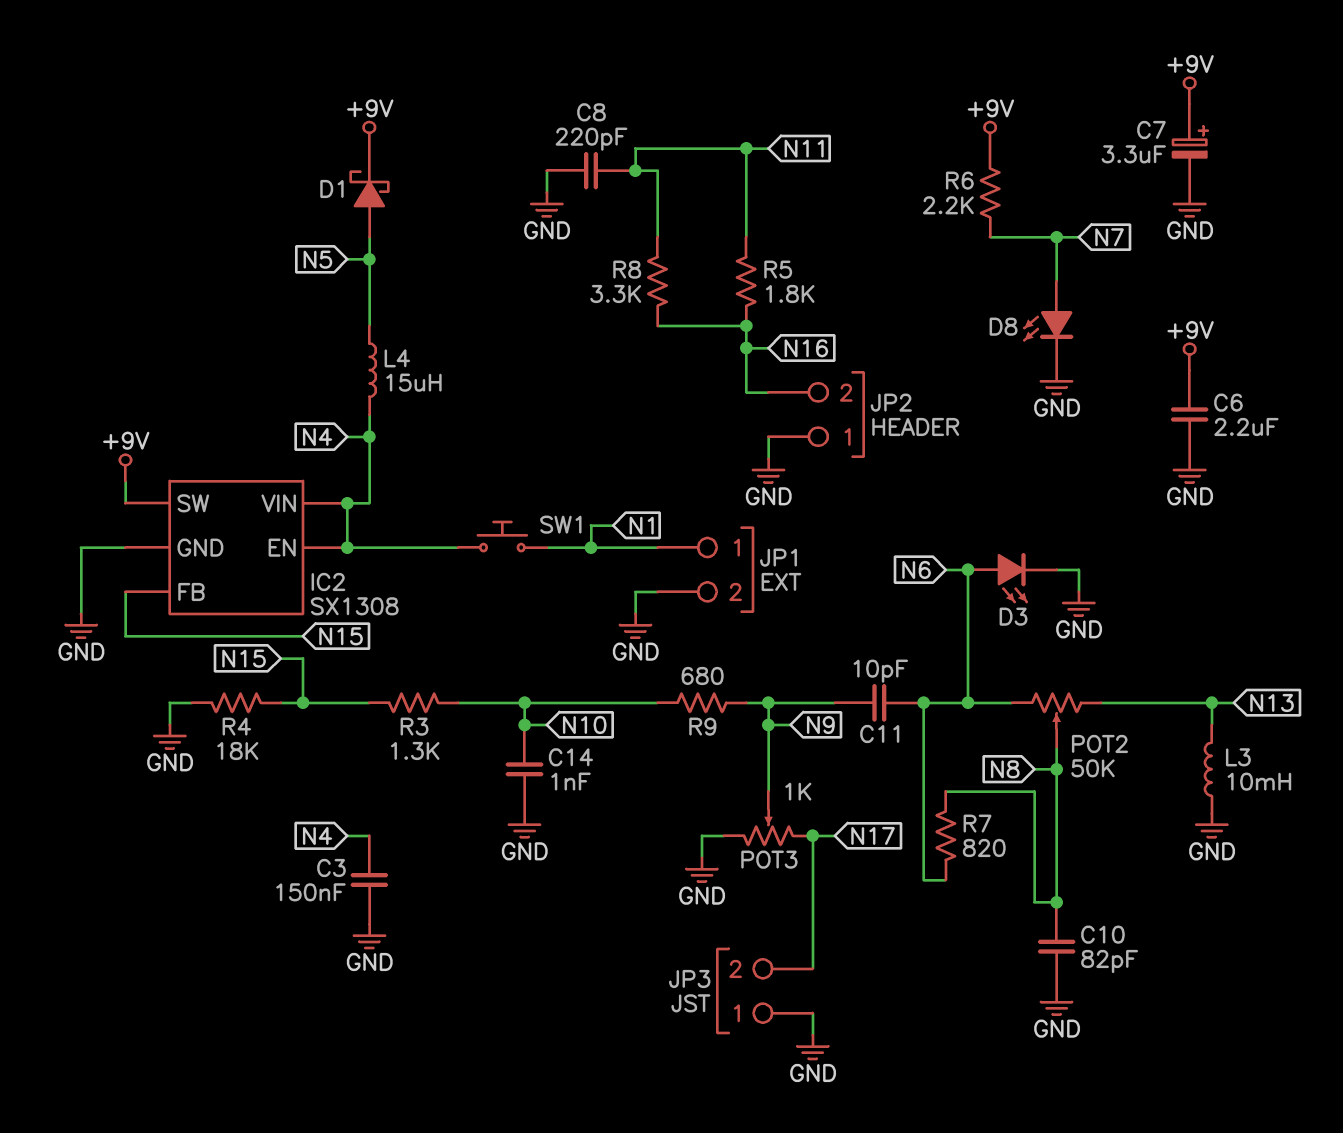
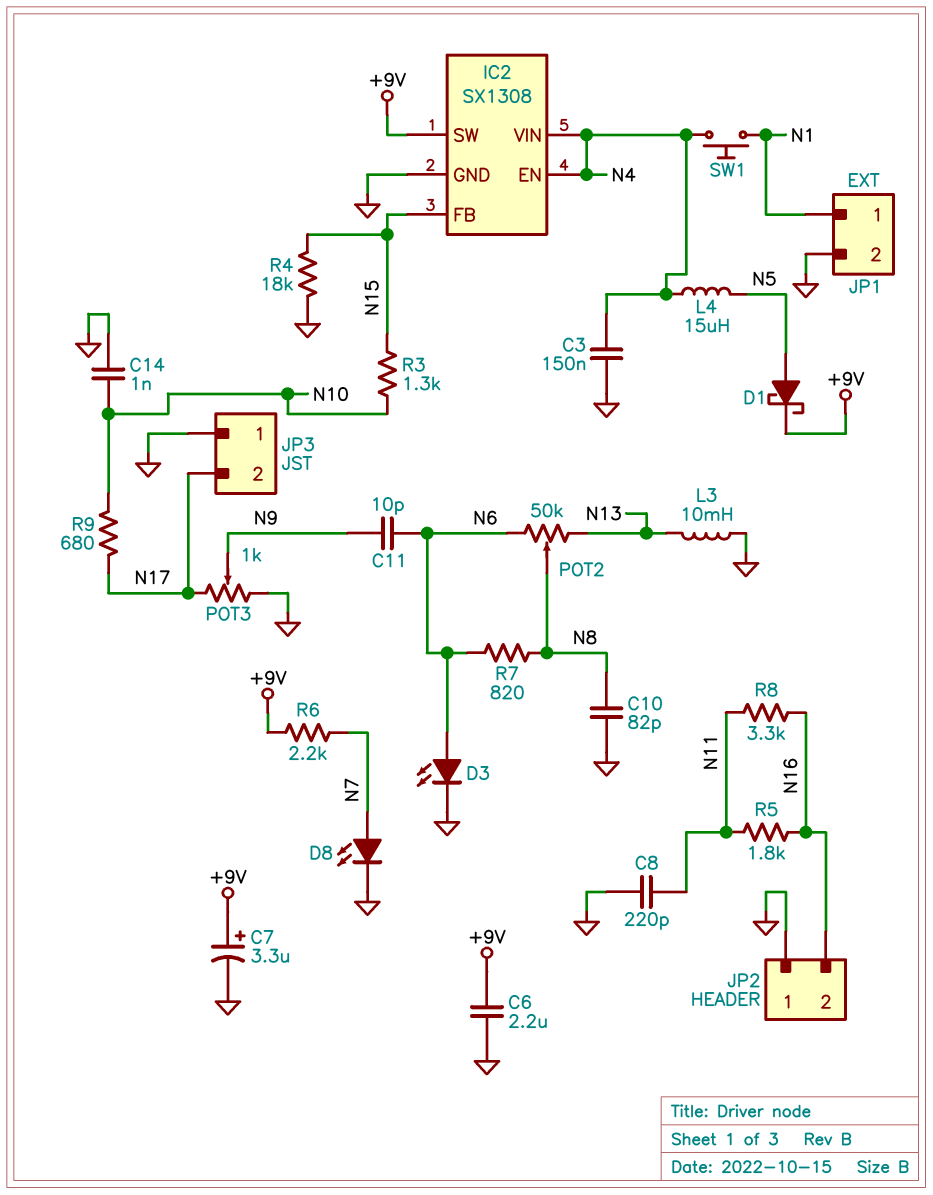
R9: 680 (N9, N10) -> 680 (N10, N17)

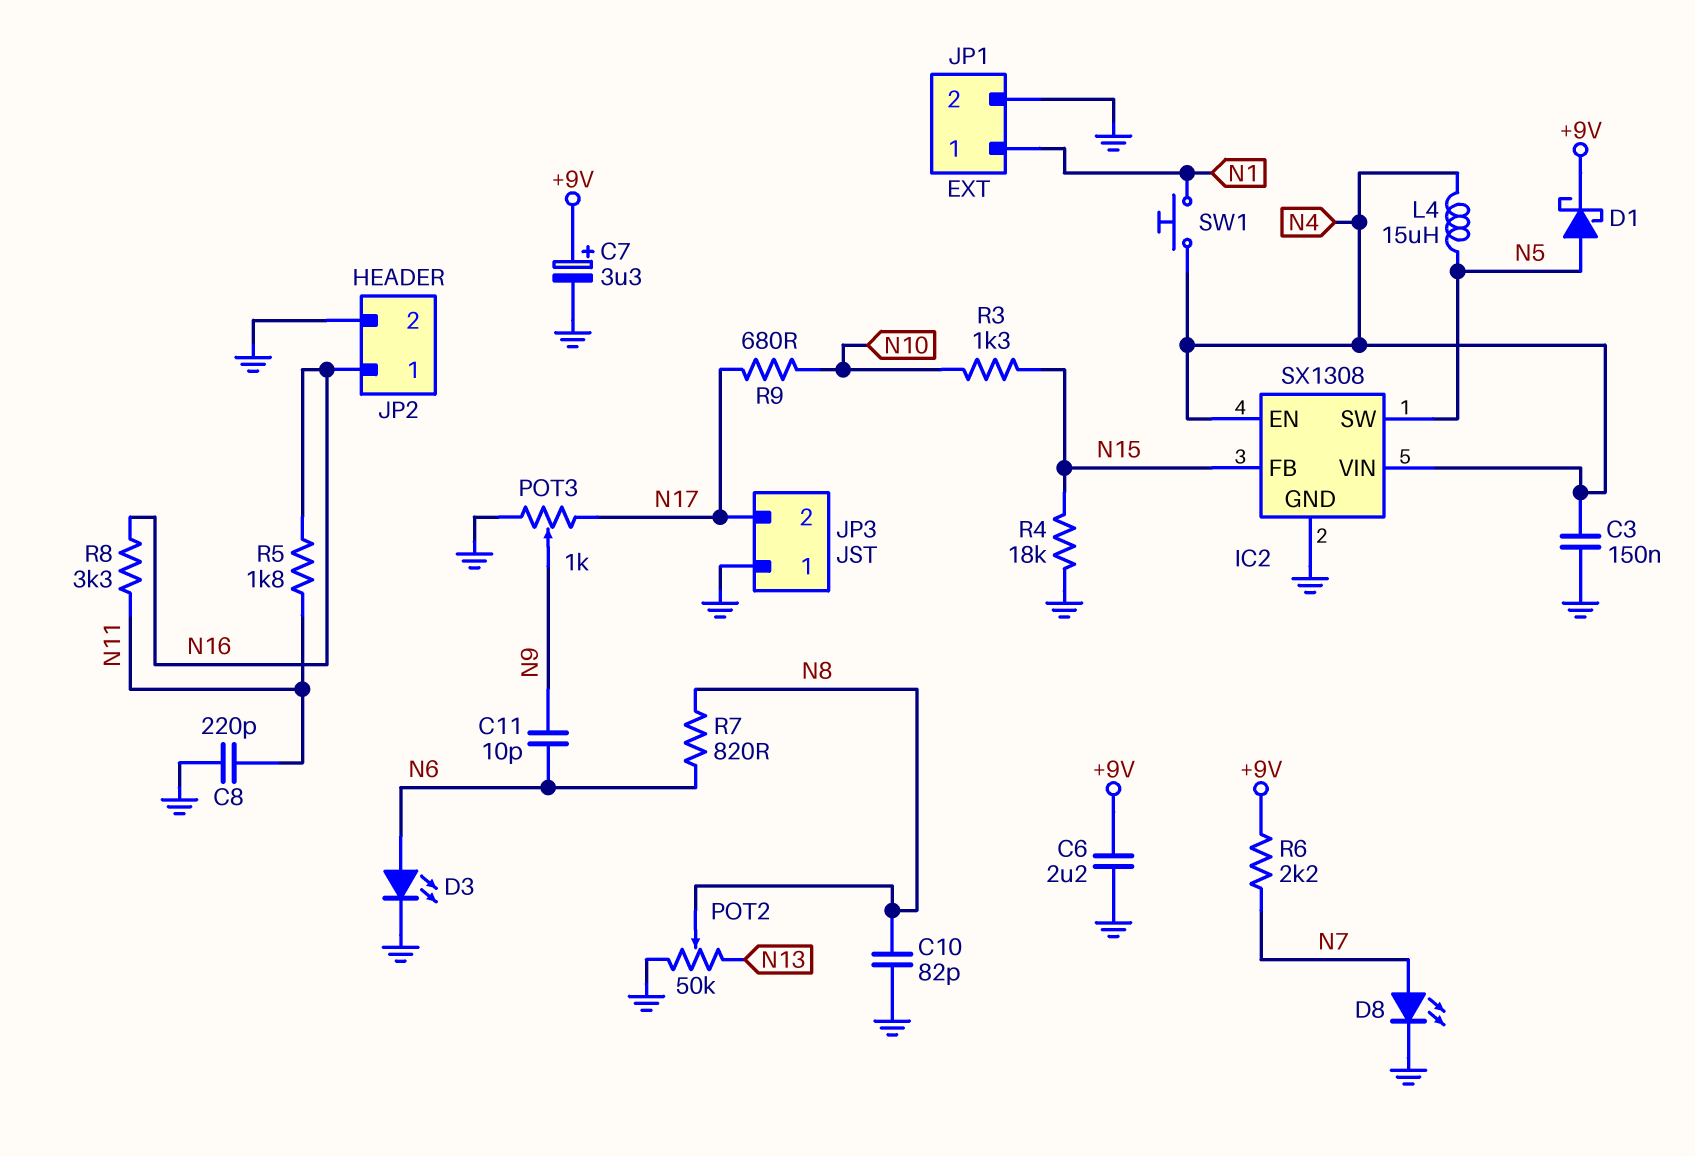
C14: 1nF (GND, N10) -> none
IC2 pin SW: +9V -> N5
JP2 pin 1: GND -> N16
JP2 pin 2: N16 -> GND
L3: 10mH (GND, N13) -> none
POT2: 50k (N6, N13, wiper N8) -> 50k (GND, N13, wiper N8)

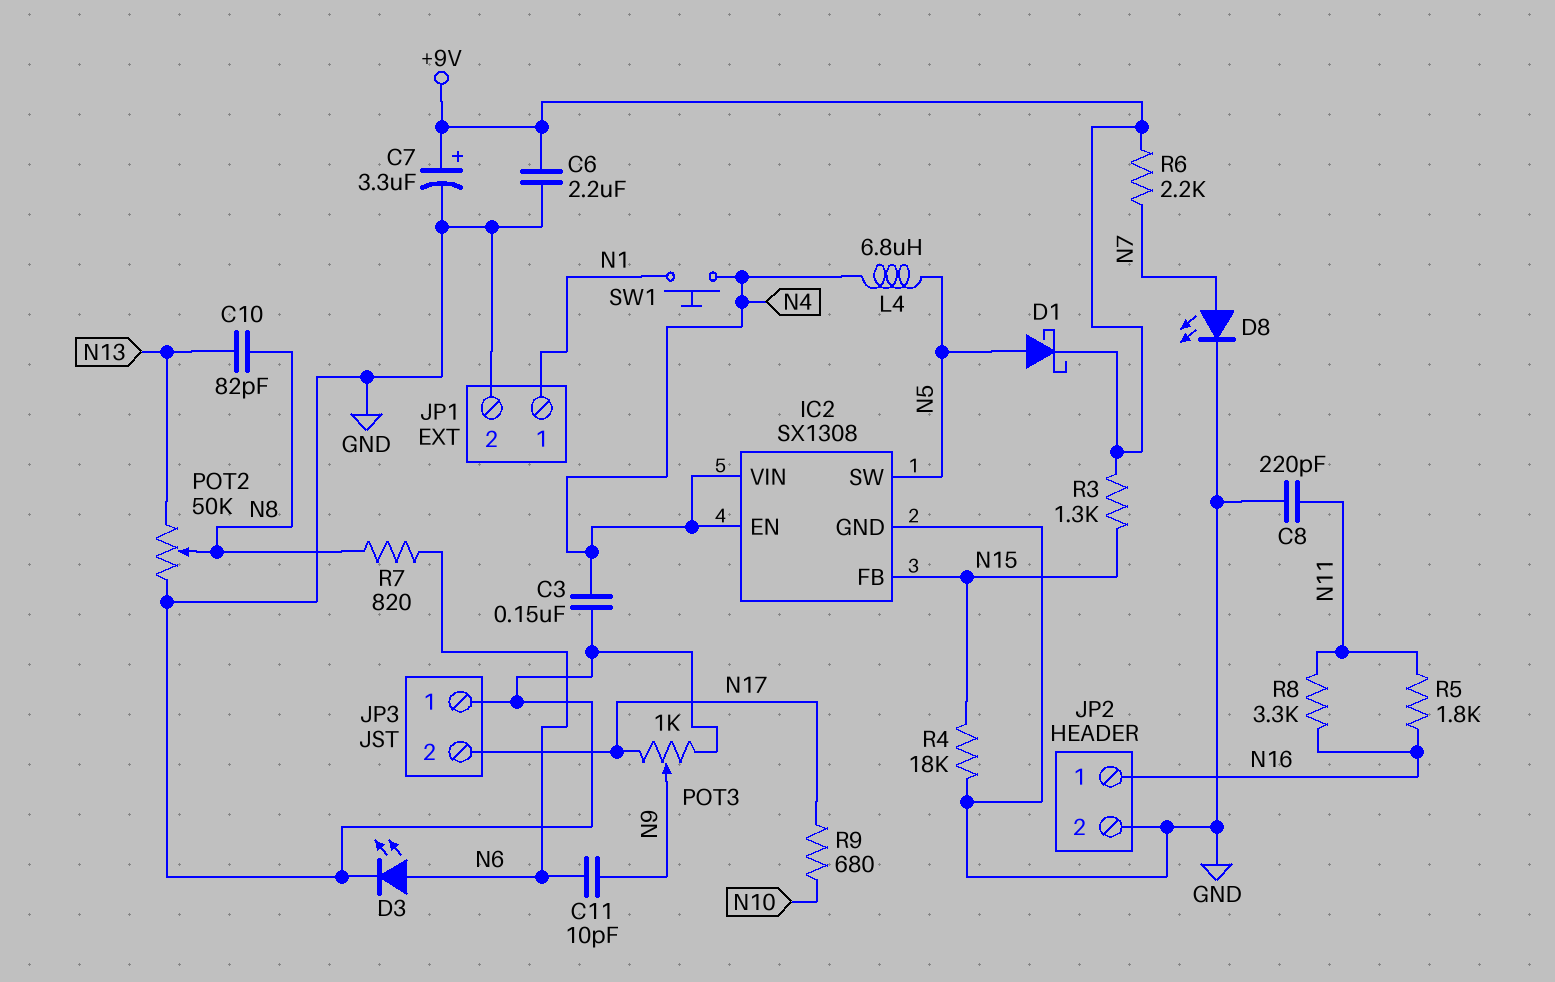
C10: 82pF (GND, N8) -> 82pF (N8, N13)
L4: 15uH (N4, N5) -> 6.8uH (N4, N5)
R3: 1.3k (N10, N15) -> 1.3k (+9V, N15)

